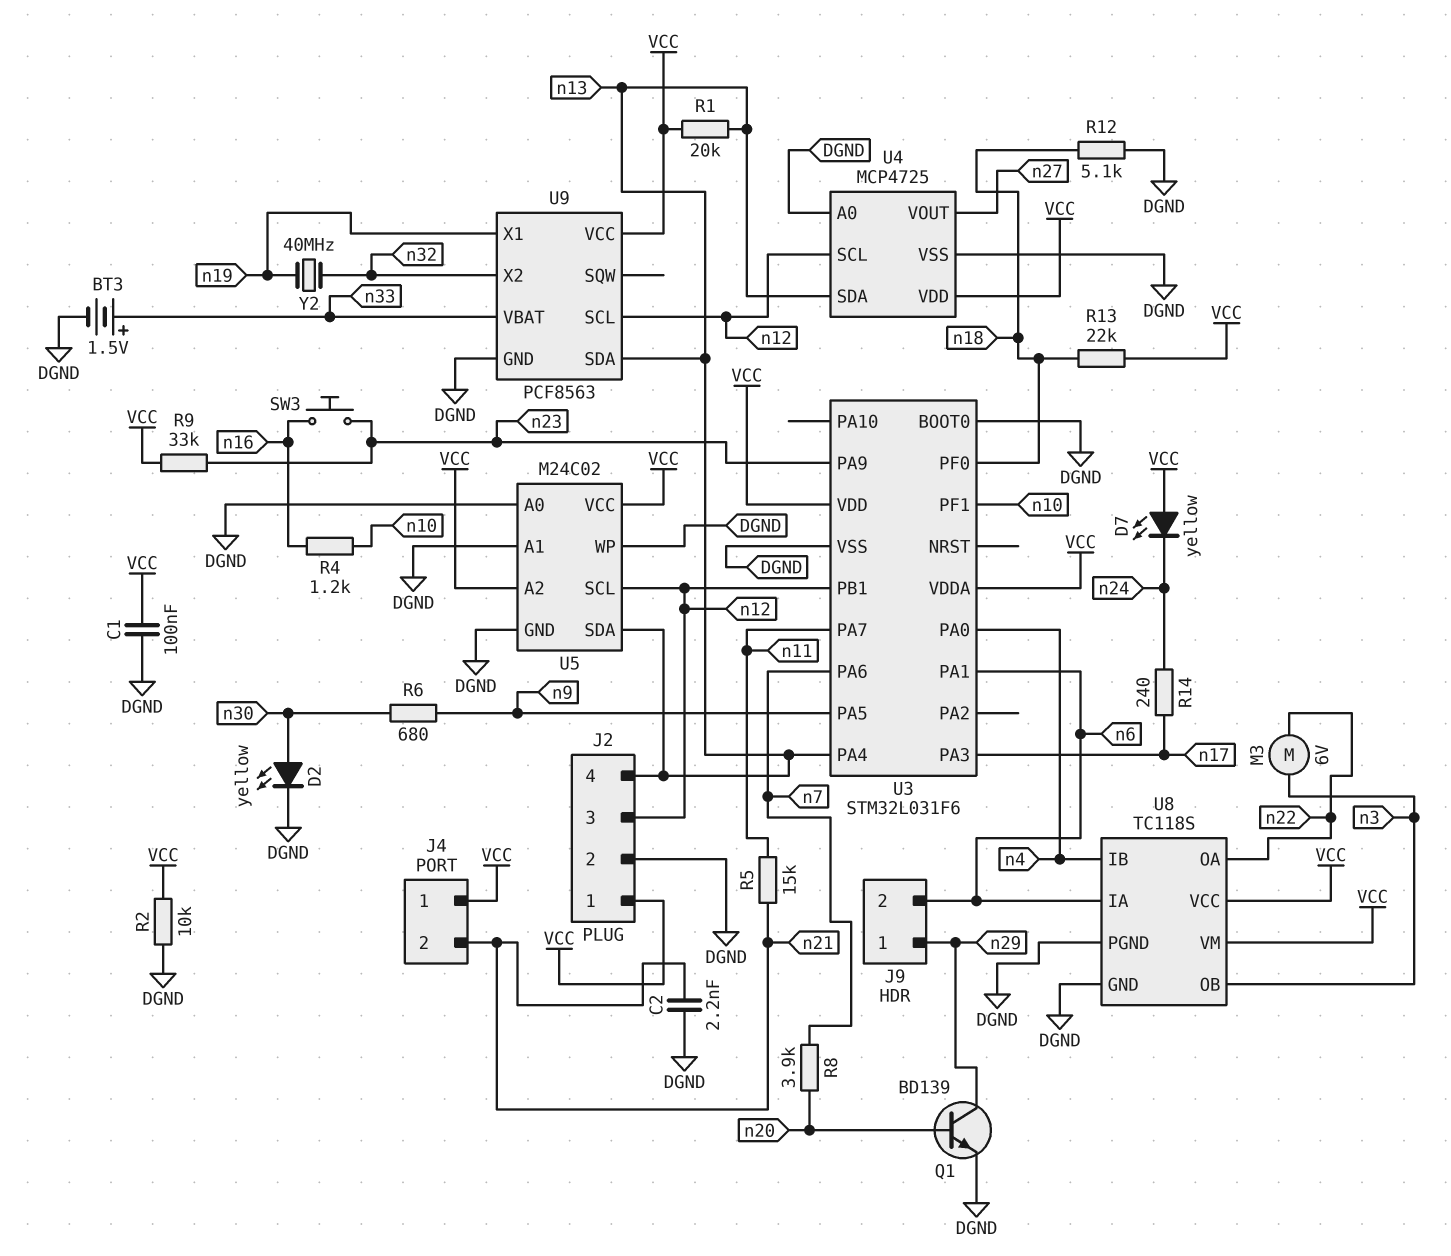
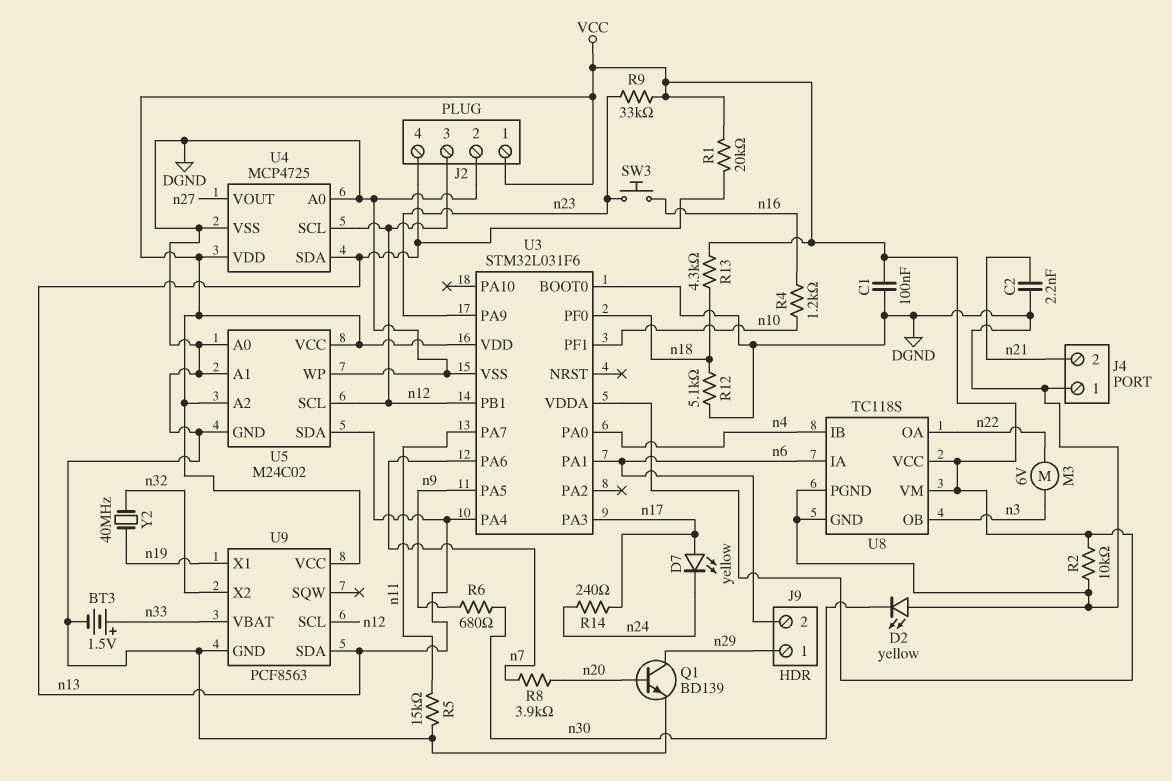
D2: LED yellow (A n30, K DGND) -> LED yellow (A DGND, K n30)
D7: LED yellow (A VCC, K n24) -> LED yellow (A n17, K n24)
J4 pin 1: VCC -> DGND
R5: 15k (n11, n21) -> 15k (DGND, n11)
R13: 22k (VCC, n18) -> 4.3k (VCC, n18)

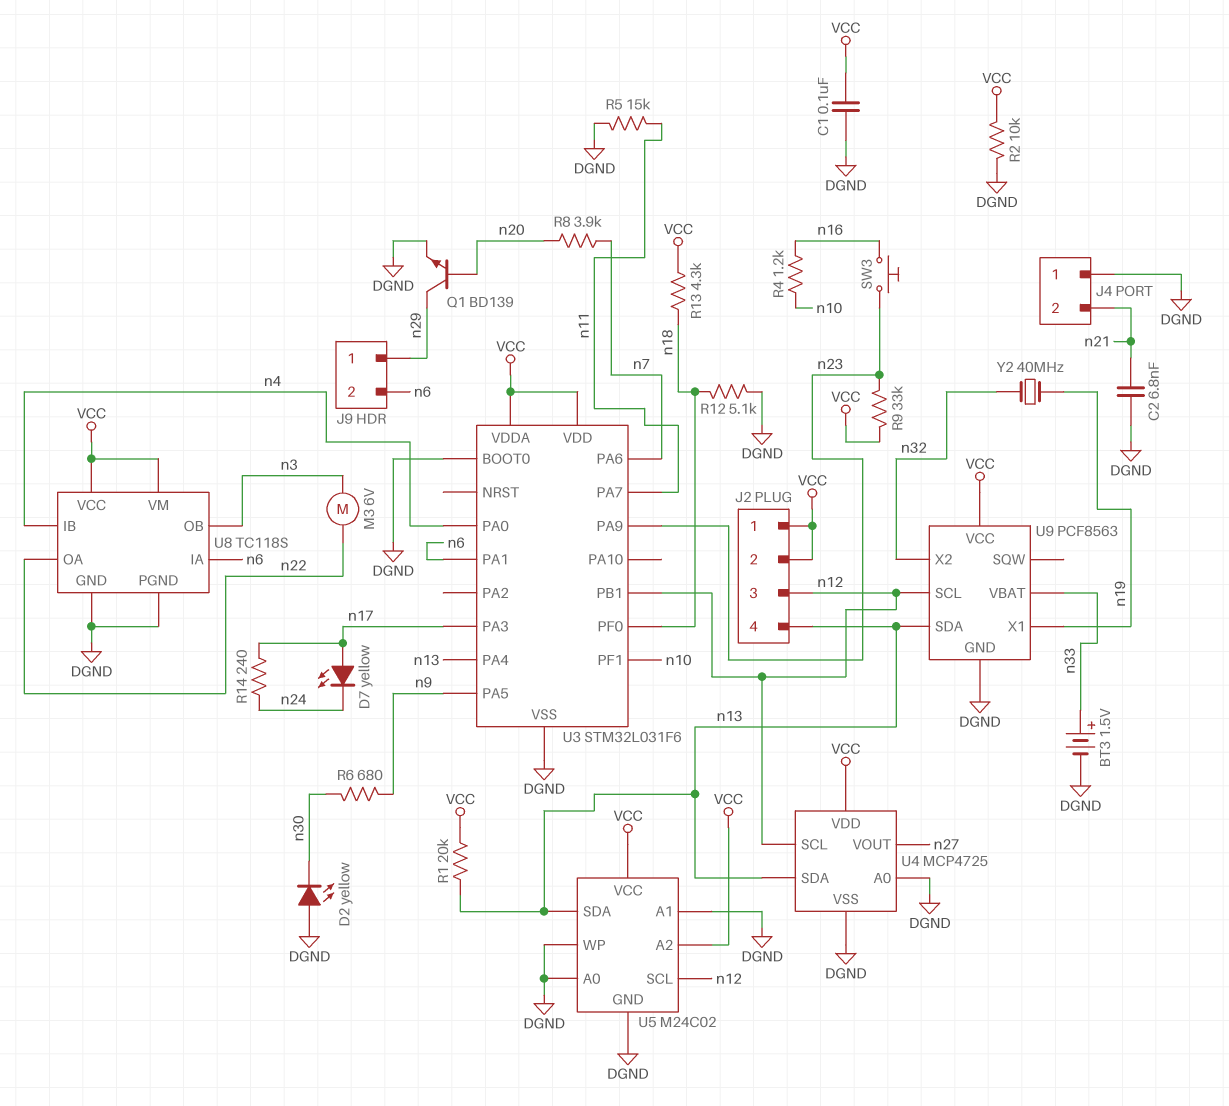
C2: 2.2nF (DGND, n21) -> 6.8nF (DGND, n21)
J2 pin 2: DGND -> VCC

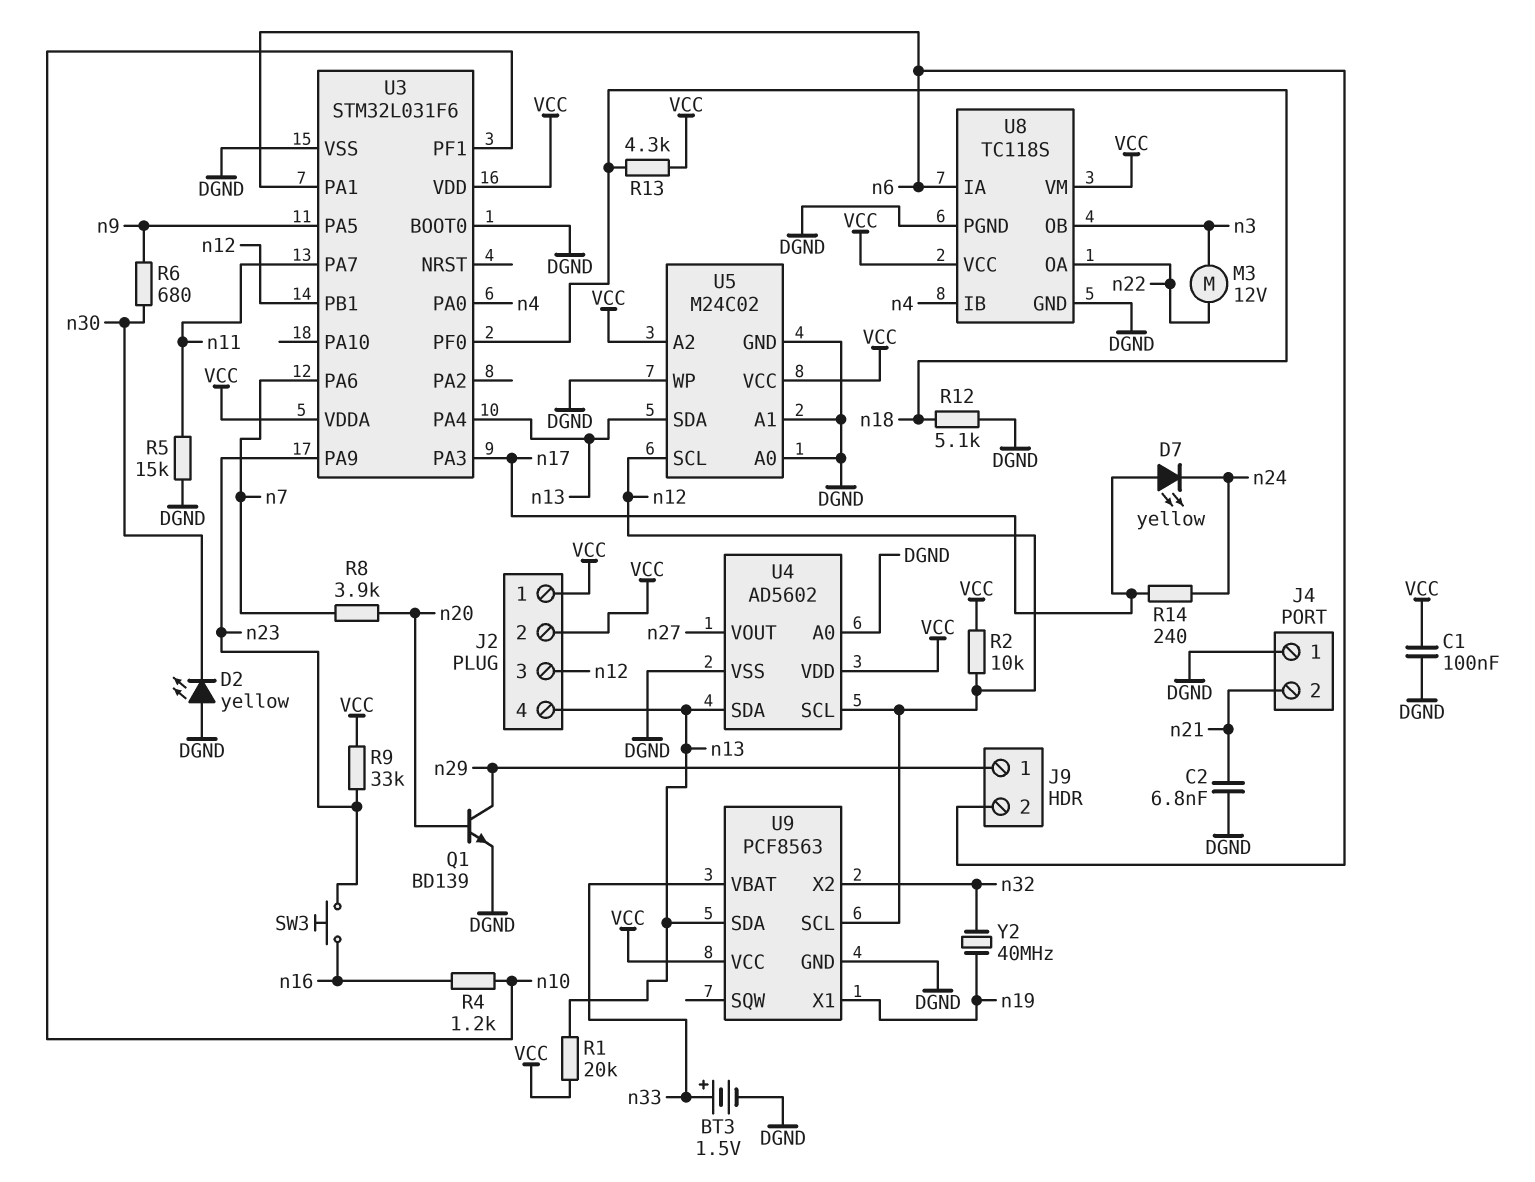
M3: motor 6V (n3, n22) -> motor 12V (n3, n22)
R2: 10k (DGND, VCC) -> 10k (VCC, n12)
U4: MCP4725 -> AD5602

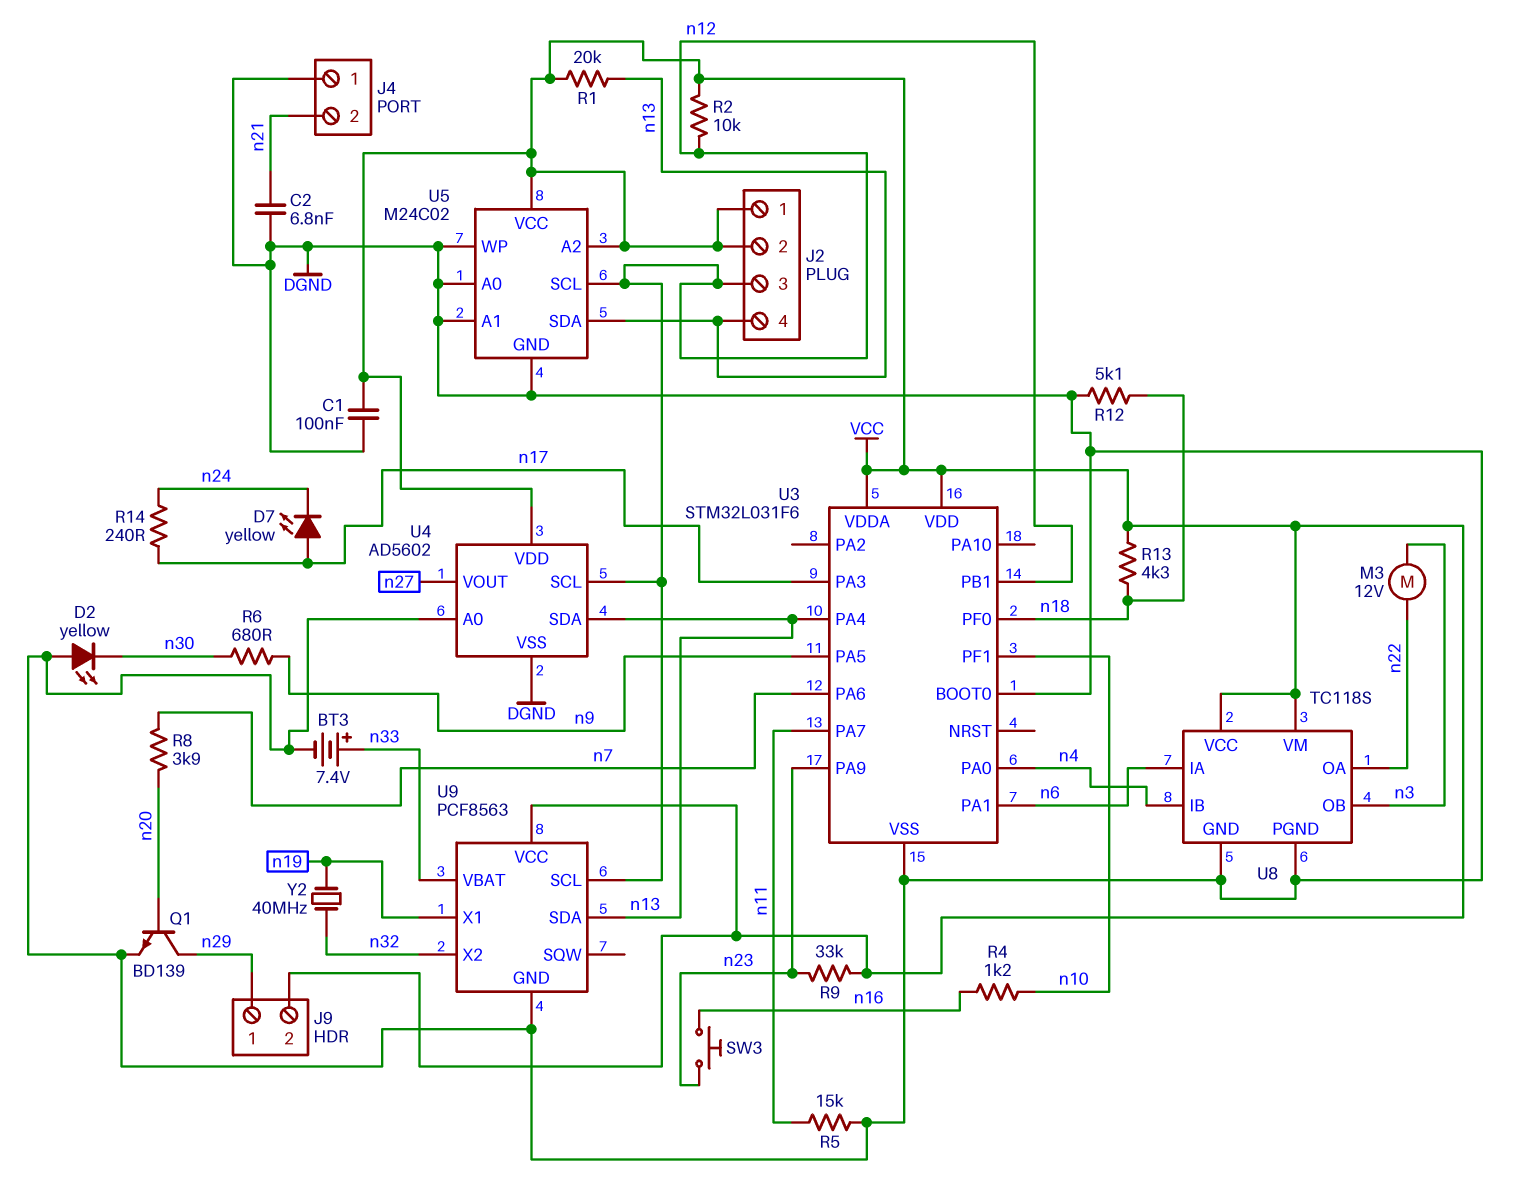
BT3: 1.5V (plus n33, minus DGND) -> 7.4V (plus n33, minus DGND)
J9 pin 2: n6 -> VCC

